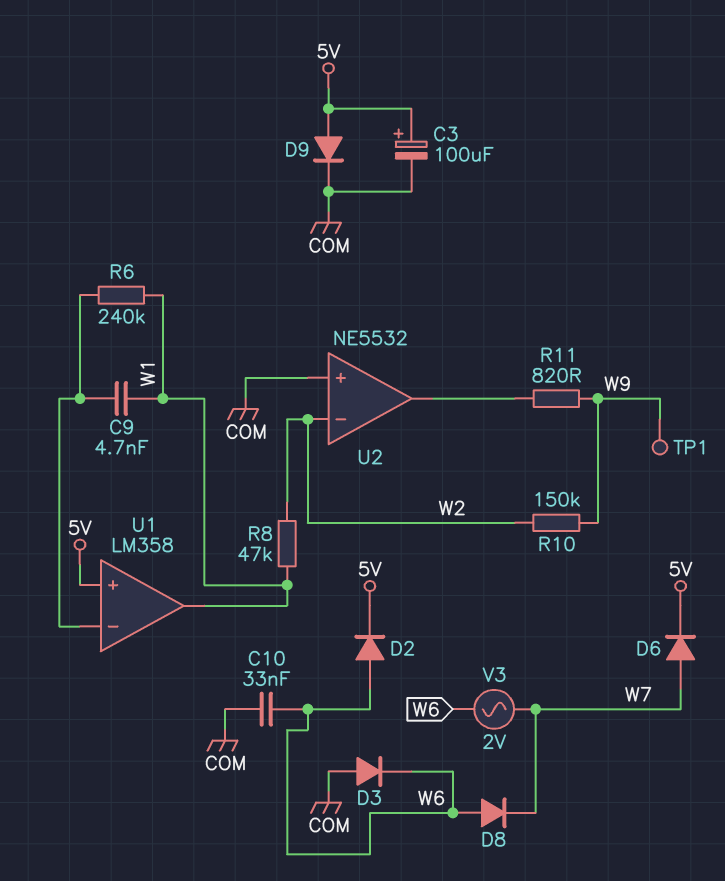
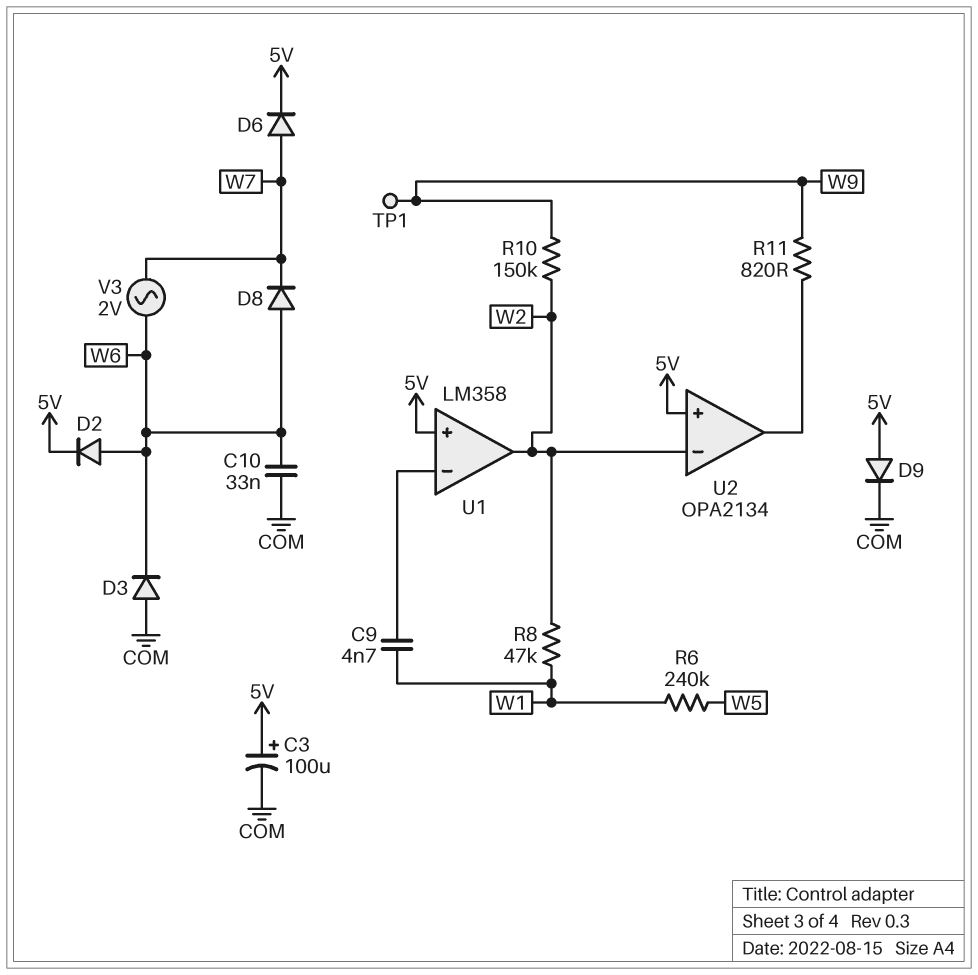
R6: 240k (U1/in-, W1) -> 240k (W1, W5)
U1 pin out: W1 -> W2
U2: NE5532 -> OPA2134
U2 pin in+: COM -> 5V

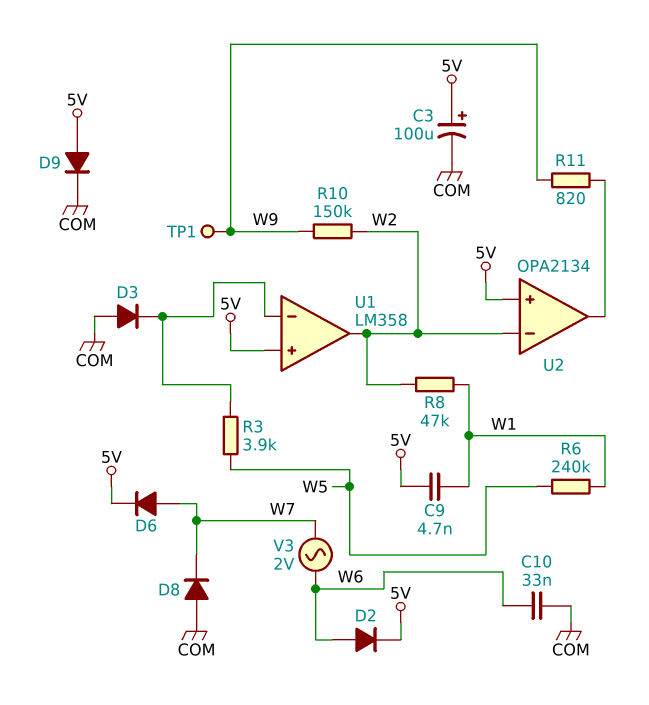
C9: 4.7nF (U1/in-, W1) -> 4.7nF (5V, W1)
D3: diode (A COM, K W6) -> diode (A COM, K U1/in-)
D8: diode (A W6, K W7) -> diode (A COM, K W7)
R3: none -> 3.9k (U1/in-, W5)

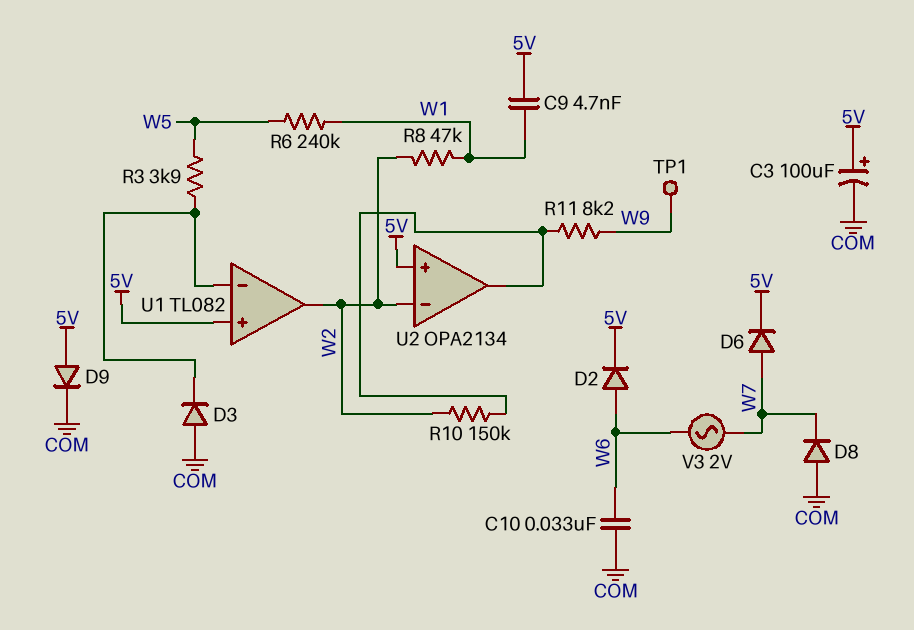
R10: 150k (W2, W9) -> 150k (U2/out, W2)
R11: 820 (U2/out, W9) -> 8.2k (U2/out, W9)
U1: LM358 -> TL082

